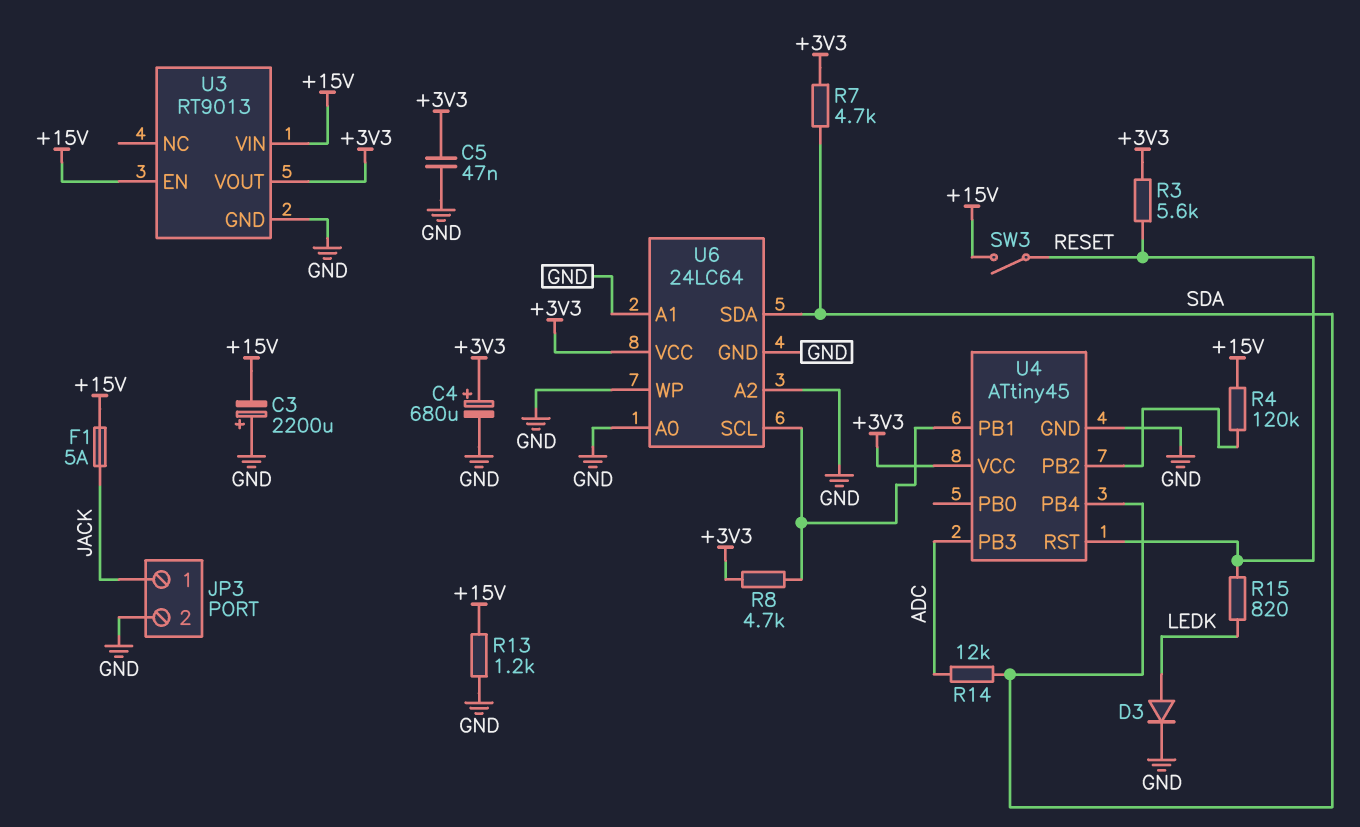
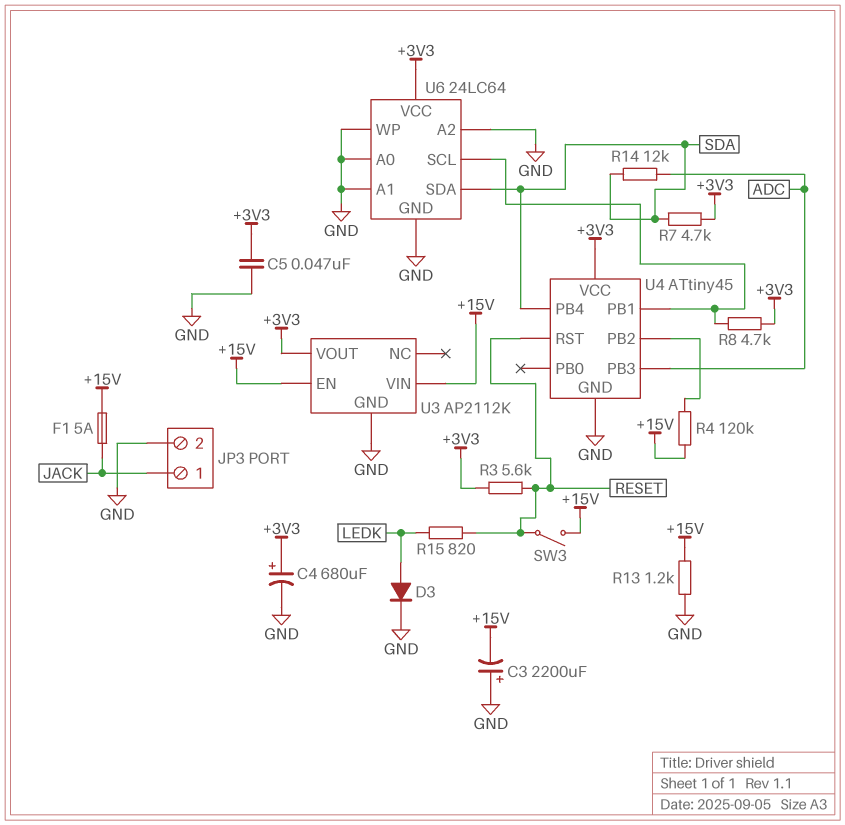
U3: RT9013 -> AP2112K

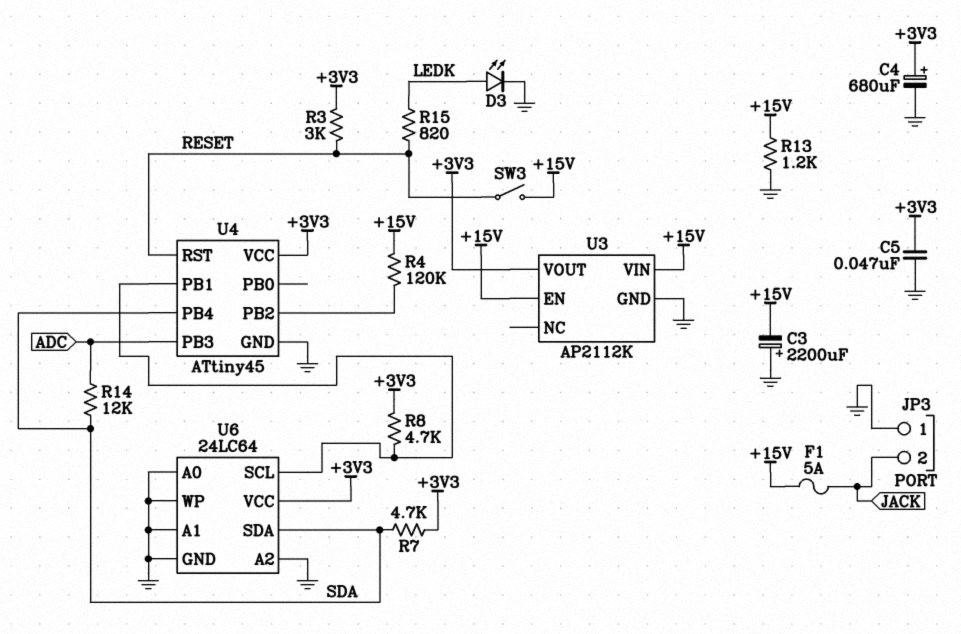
D3: diode (A LEDK, K GND) -> LED (A LEDK, K GND)
JP3 pin 1: JACK -> GND
JP3 pin 2: GND -> JACK
R3: 5.6k (+3V3, RESET) -> 3k (+3V3, RESET)

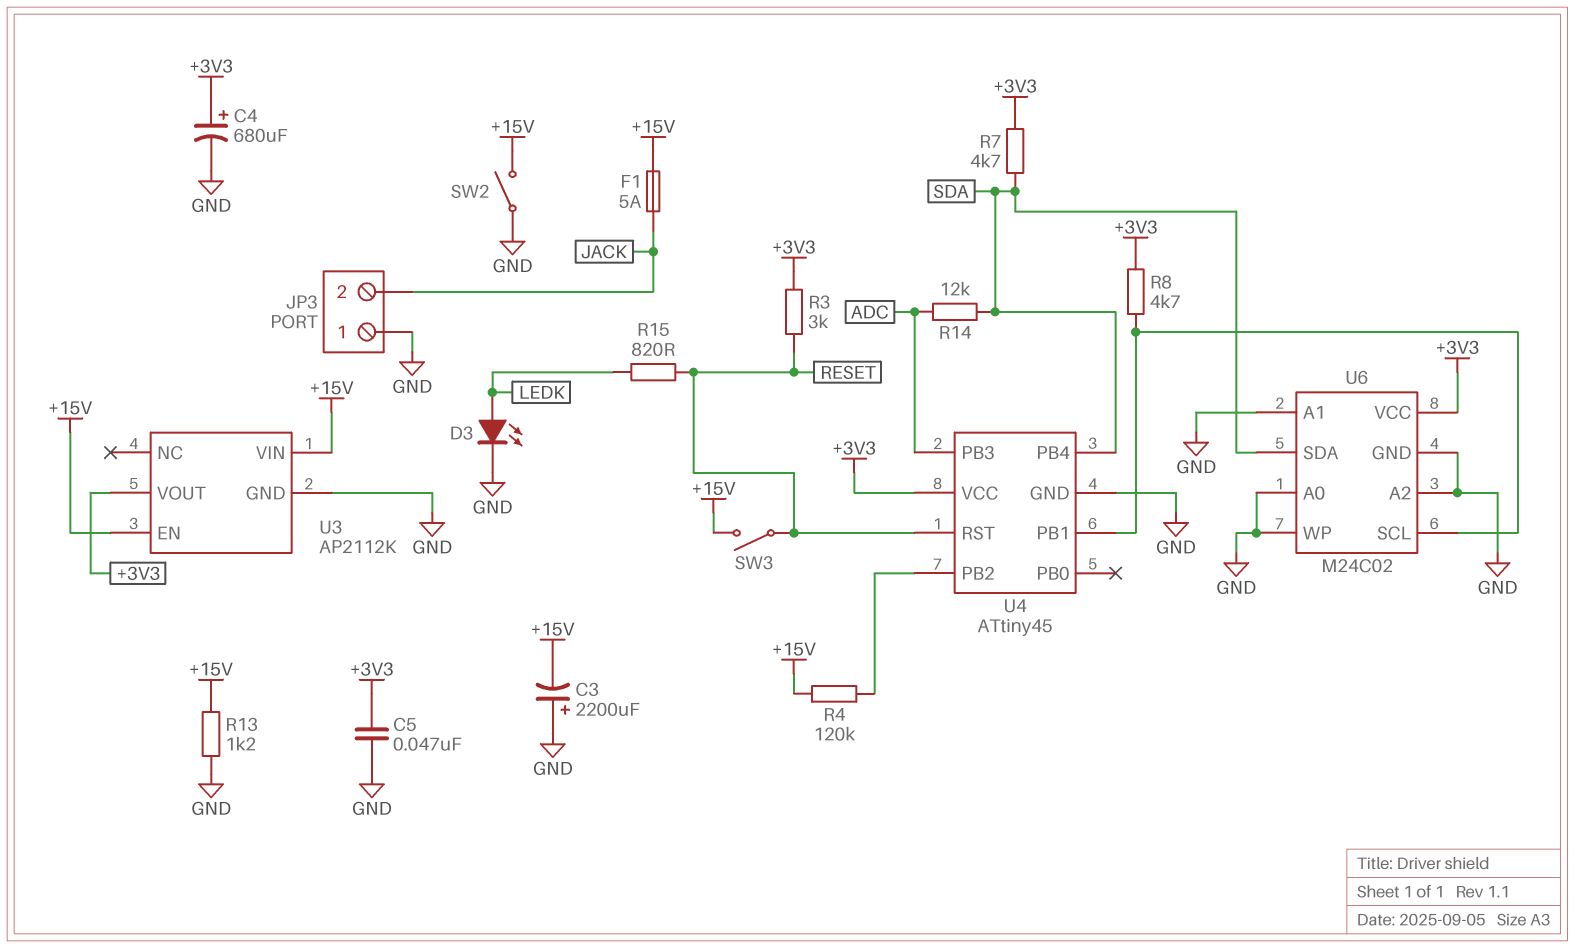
SW2: none -> switch (+15V, GND)
U6: 24LC64 -> M24C02

